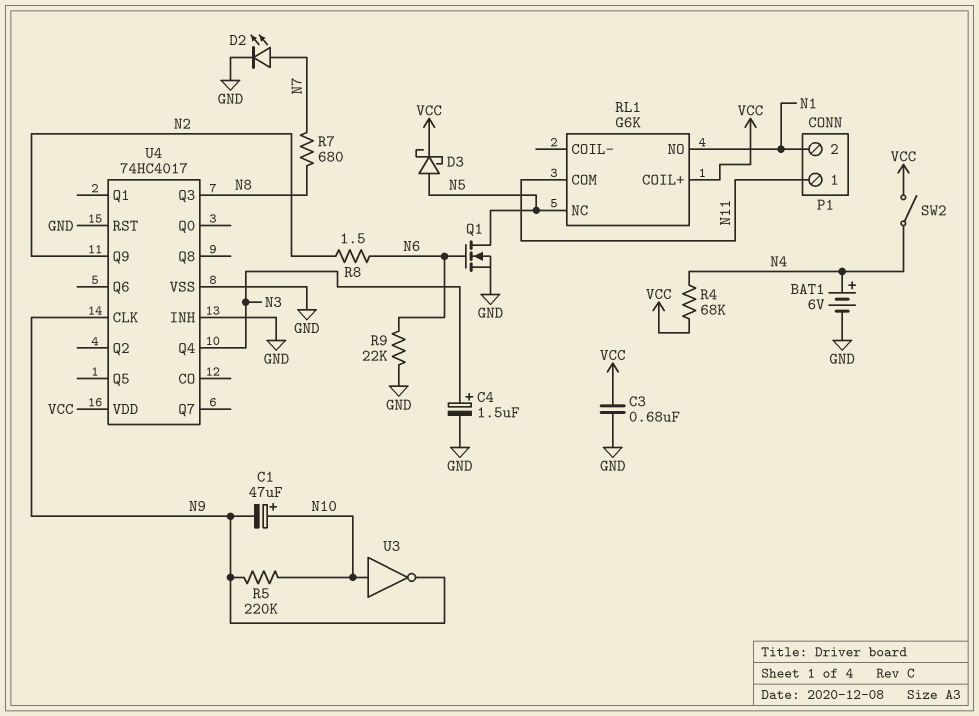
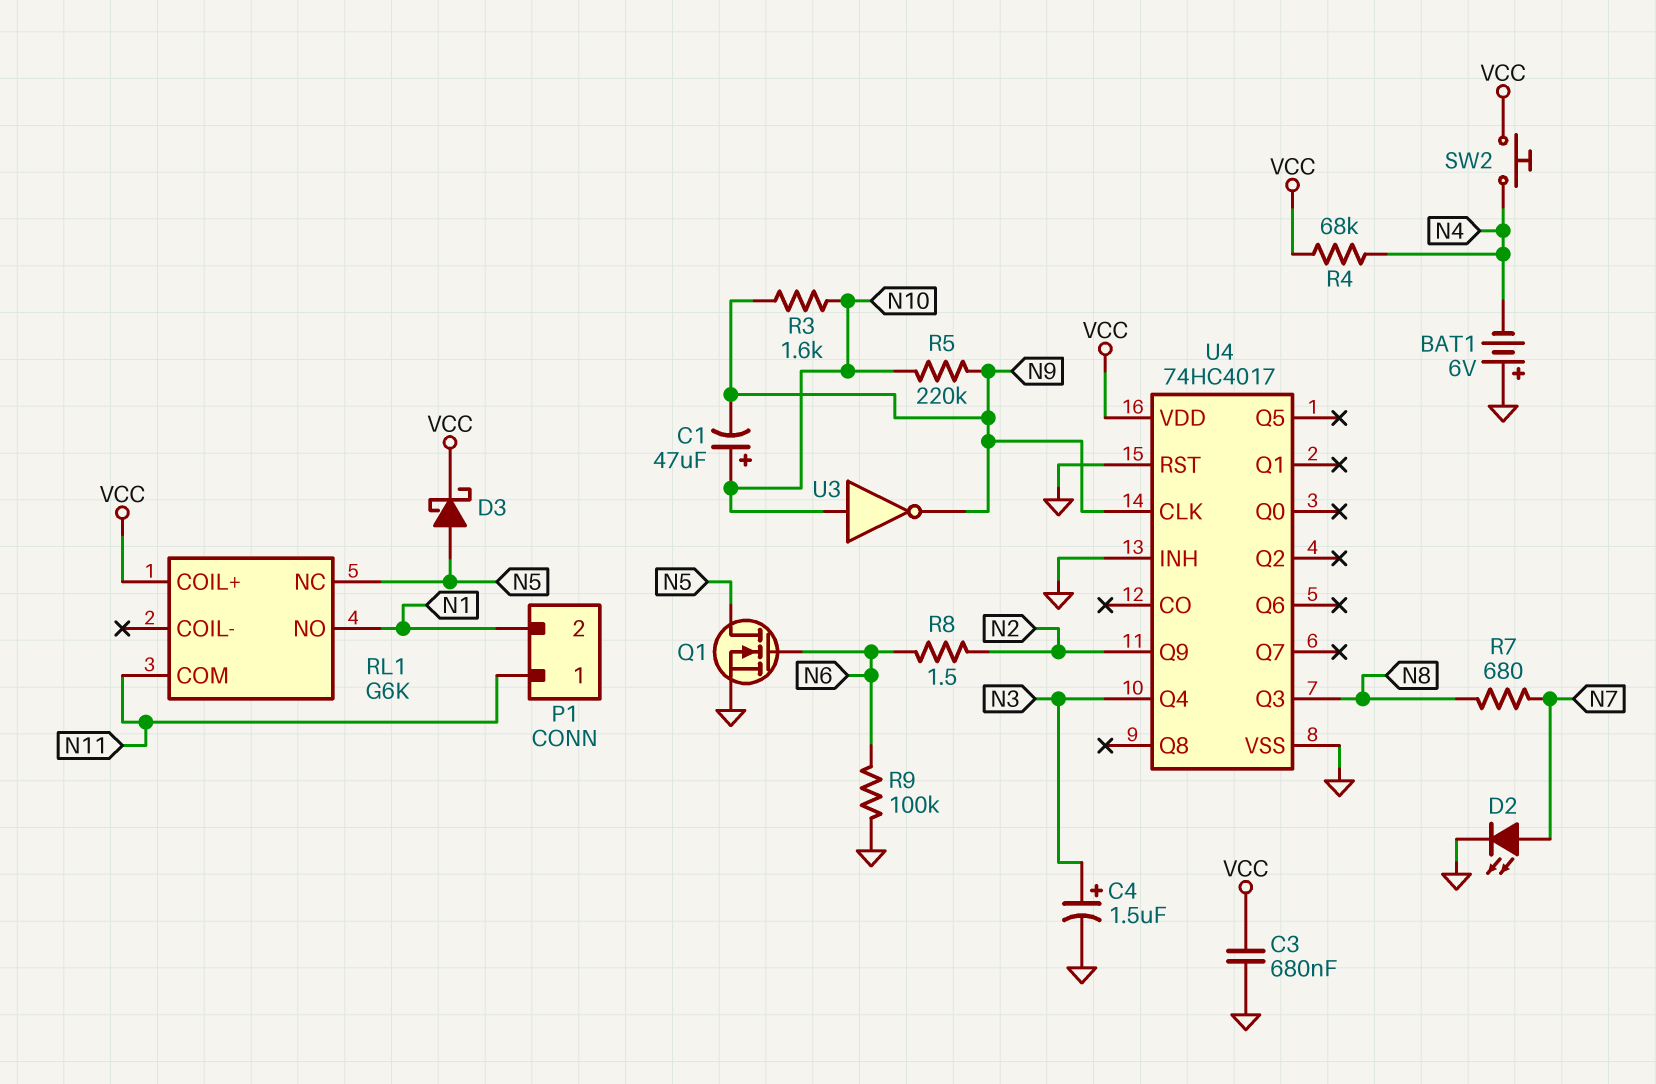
BAT1: 6V (plus N4, minus GND) -> 6V (plus GND, minus N4)
R3: none -> 1.6k (N9, N10)
R9: 22k (GND, N6) -> 100k (GND, N6)
SW2: switch (N4, VCC) -> button (N4, VCC)

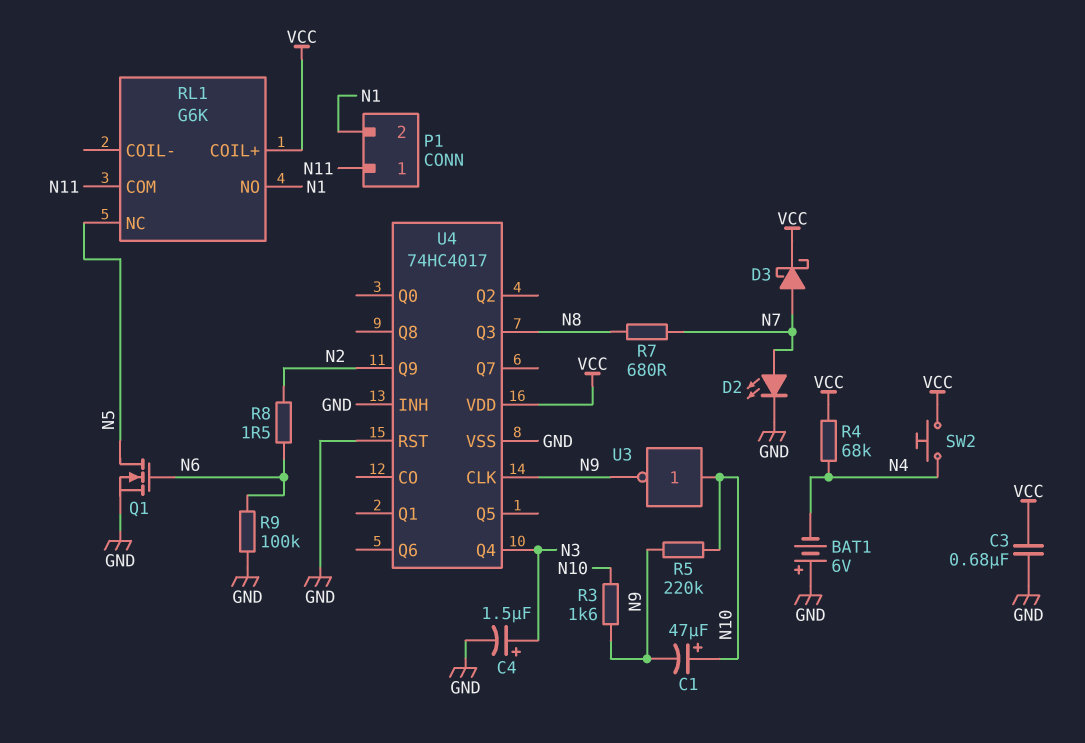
D3: schottky (A N5, K VCC) -> schottky (A N7, K VCC)

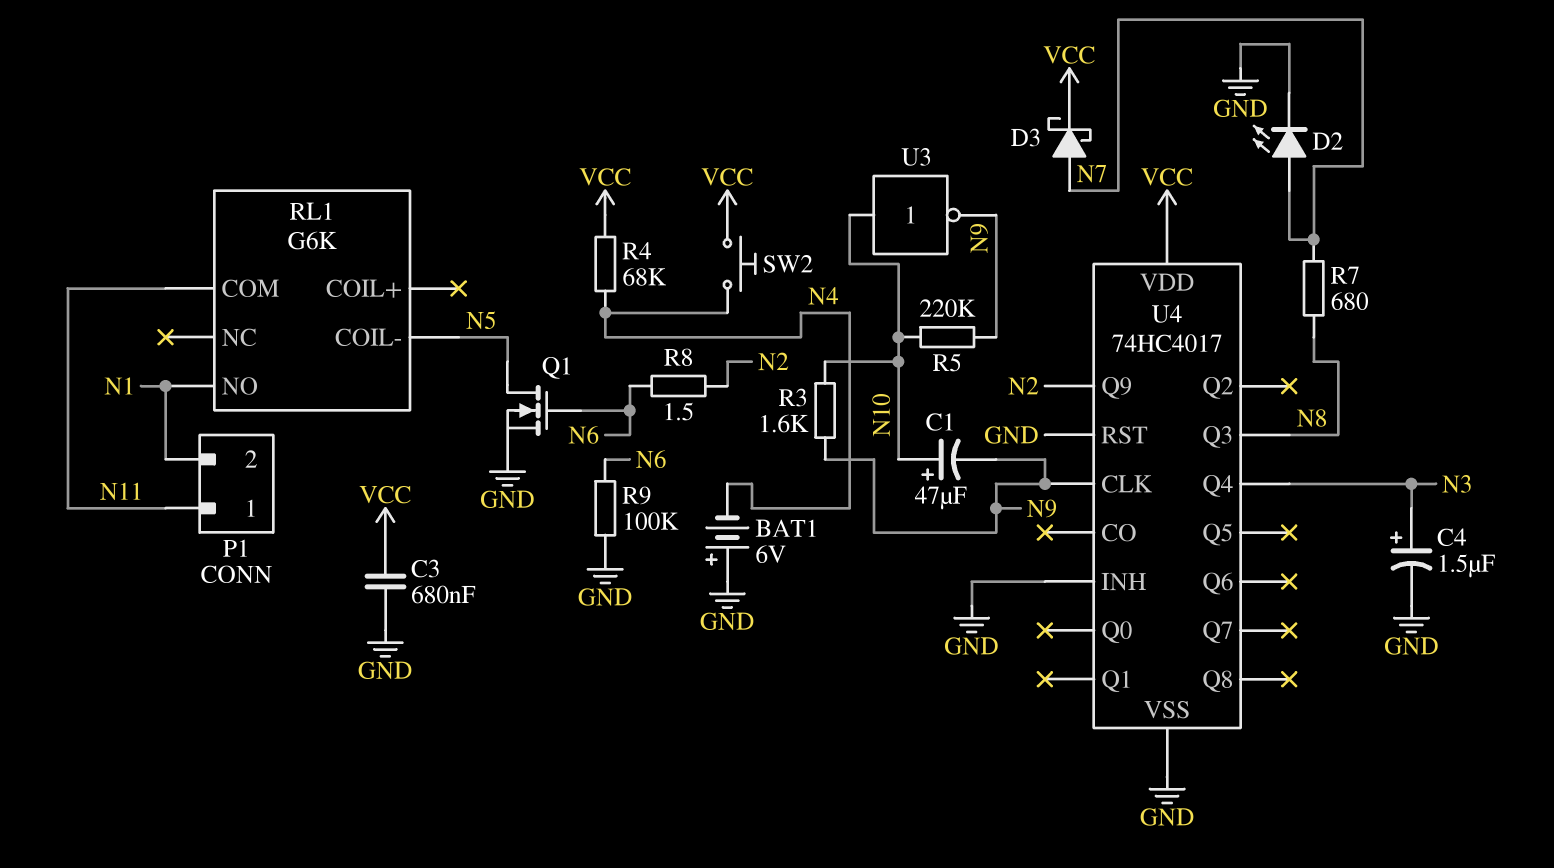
RL1 pin COIL+: VCC -> none
RL1 pin COIL-: none -> N5
RL1 pin NC: N5 -> none

